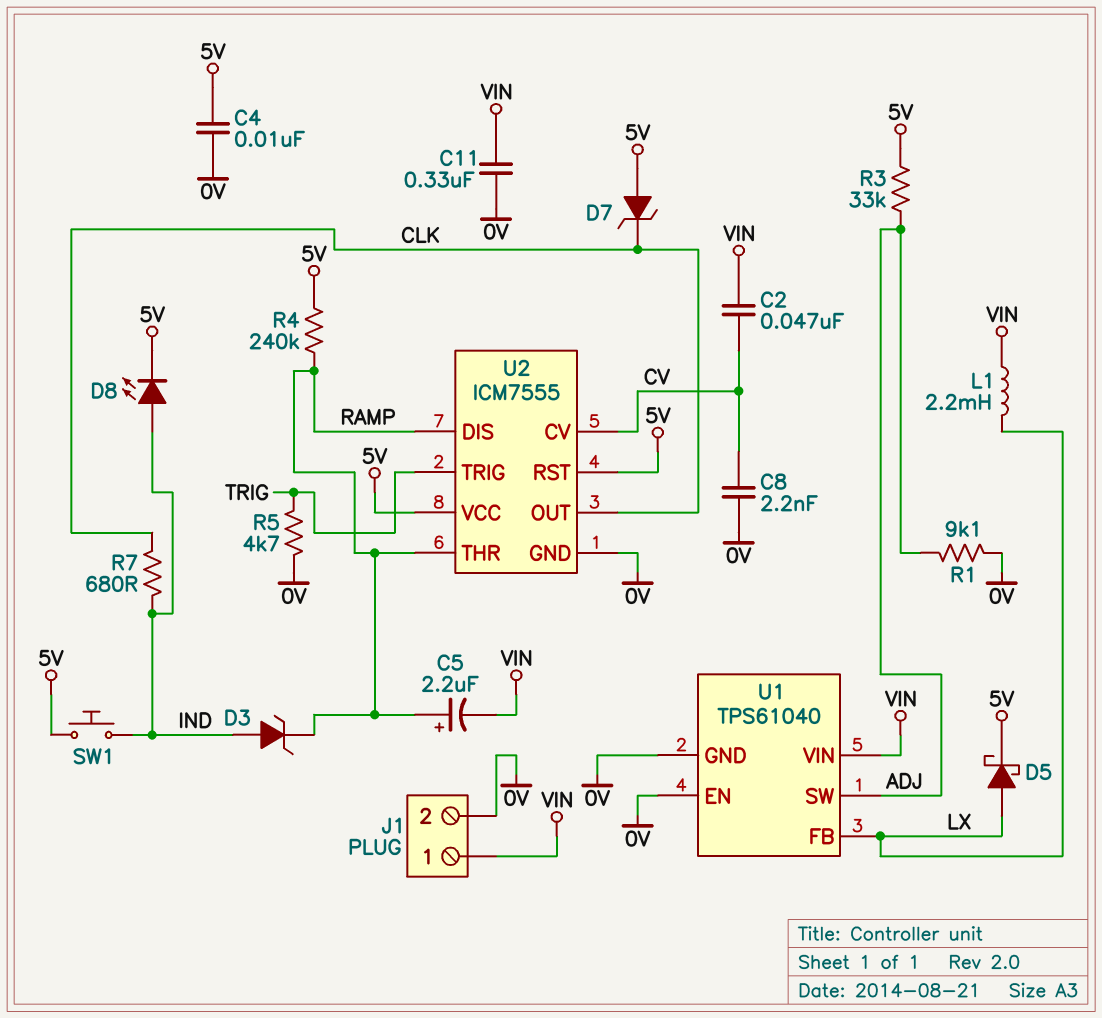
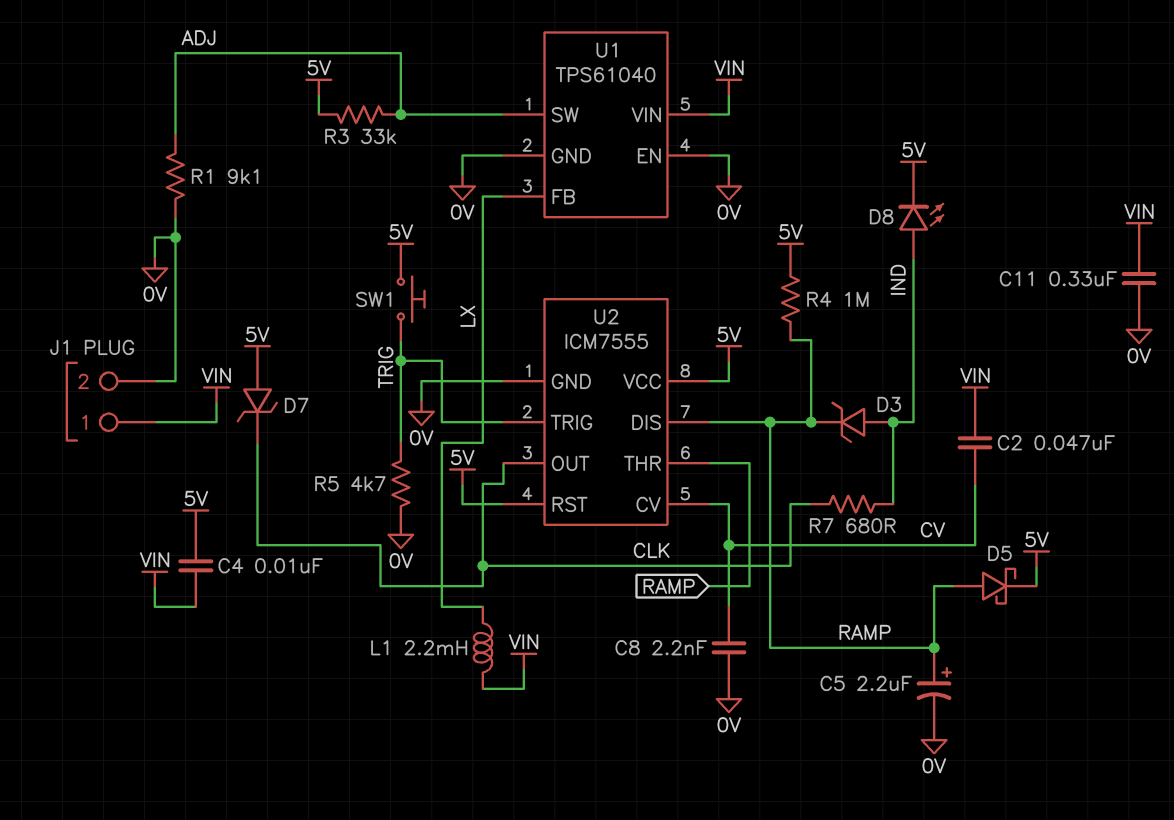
C4: 10nF (0V, 5V) -> 10nF (5V, VIN)
C5: 2.2uF (plus RAMP, minus VIN) -> 2.2uF (plus RAMP, minus 0V)
D5: schottky (A LX, K 5V) -> schottky (A RAMP, K 5V)
R4: 240k (5V, RAMP) -> 1M (5V, RAMP)
SW1: button (5V, IND) -> button (5V, TRIG)

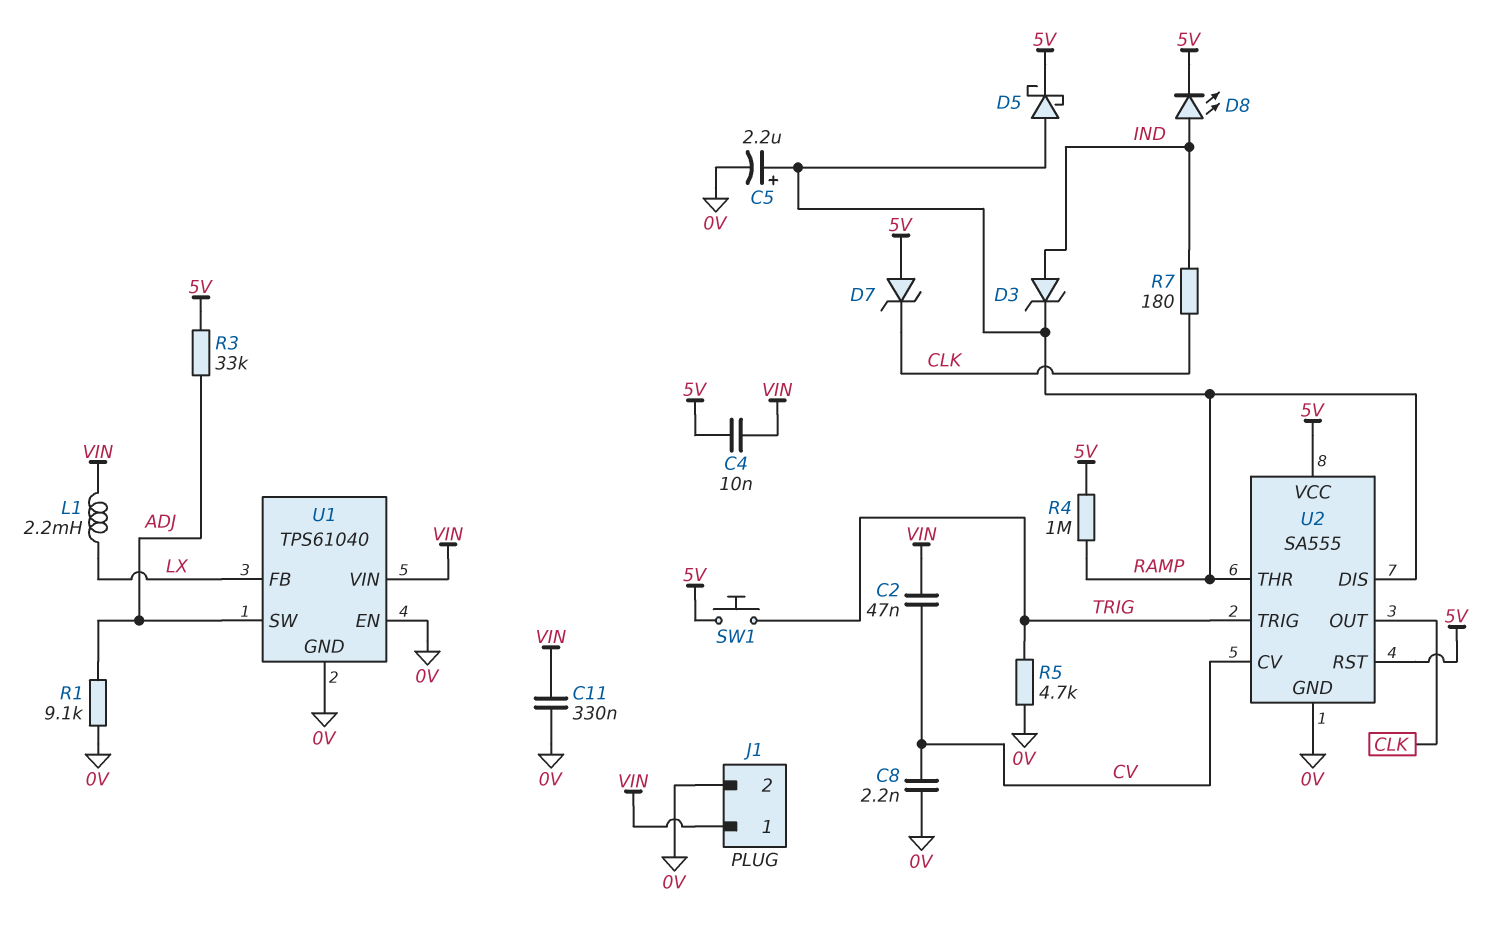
R7: 680 (CLK, IND) -> 180 (CLK, IND)
U2: ICM7555 -> SA555

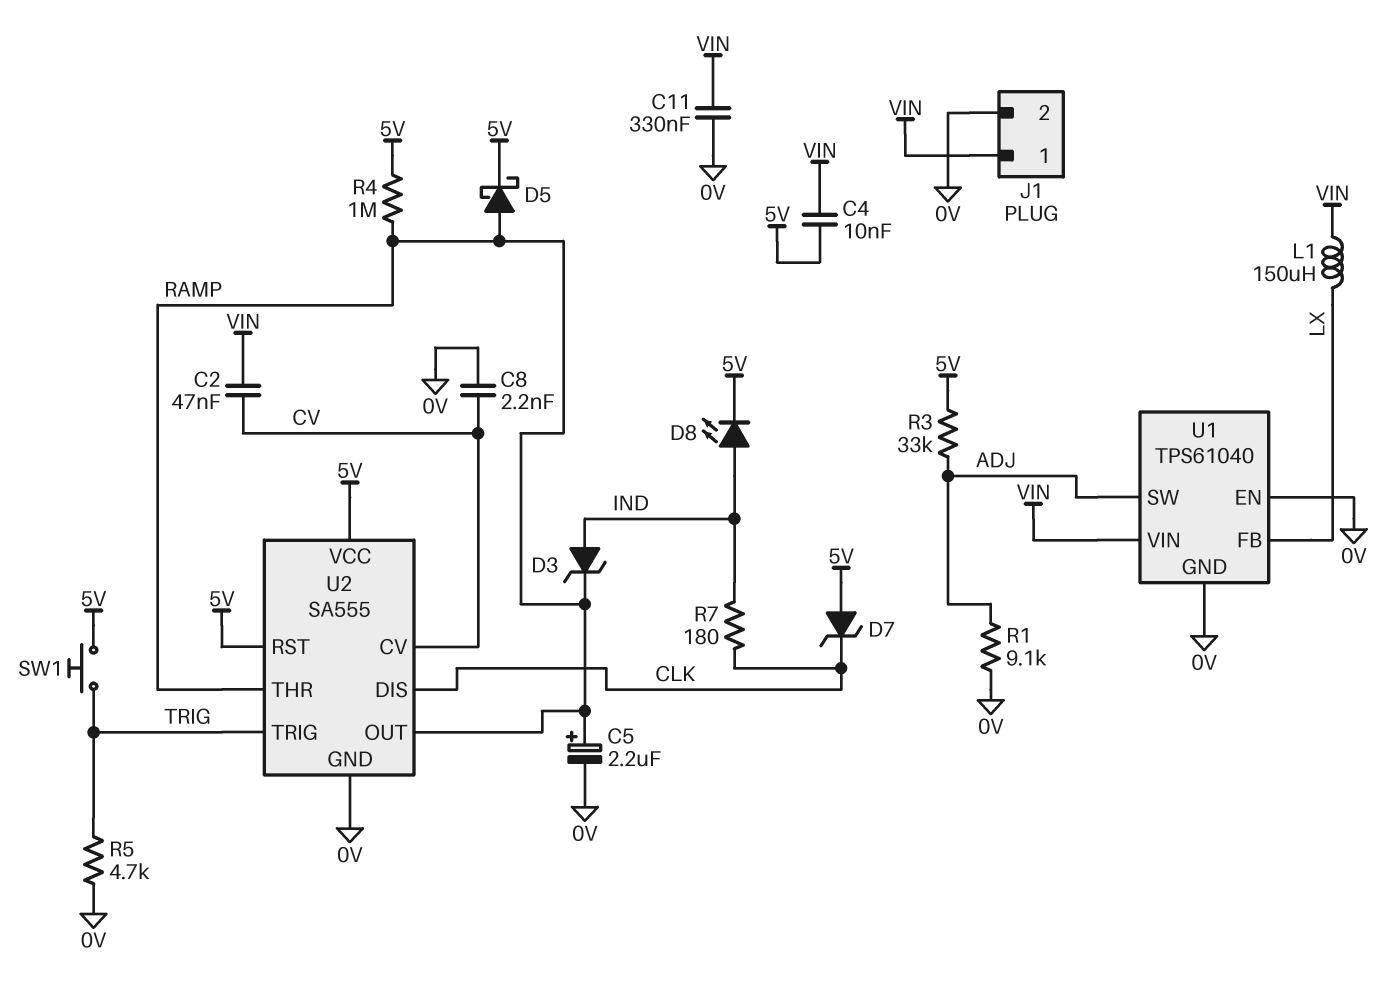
L1: 2.2mH (LX, VIN) -> 150uH (LX, VIN)
U2 pin DIS: RAMP -> CLK
U2 pin OUT: CLK -> RAMP

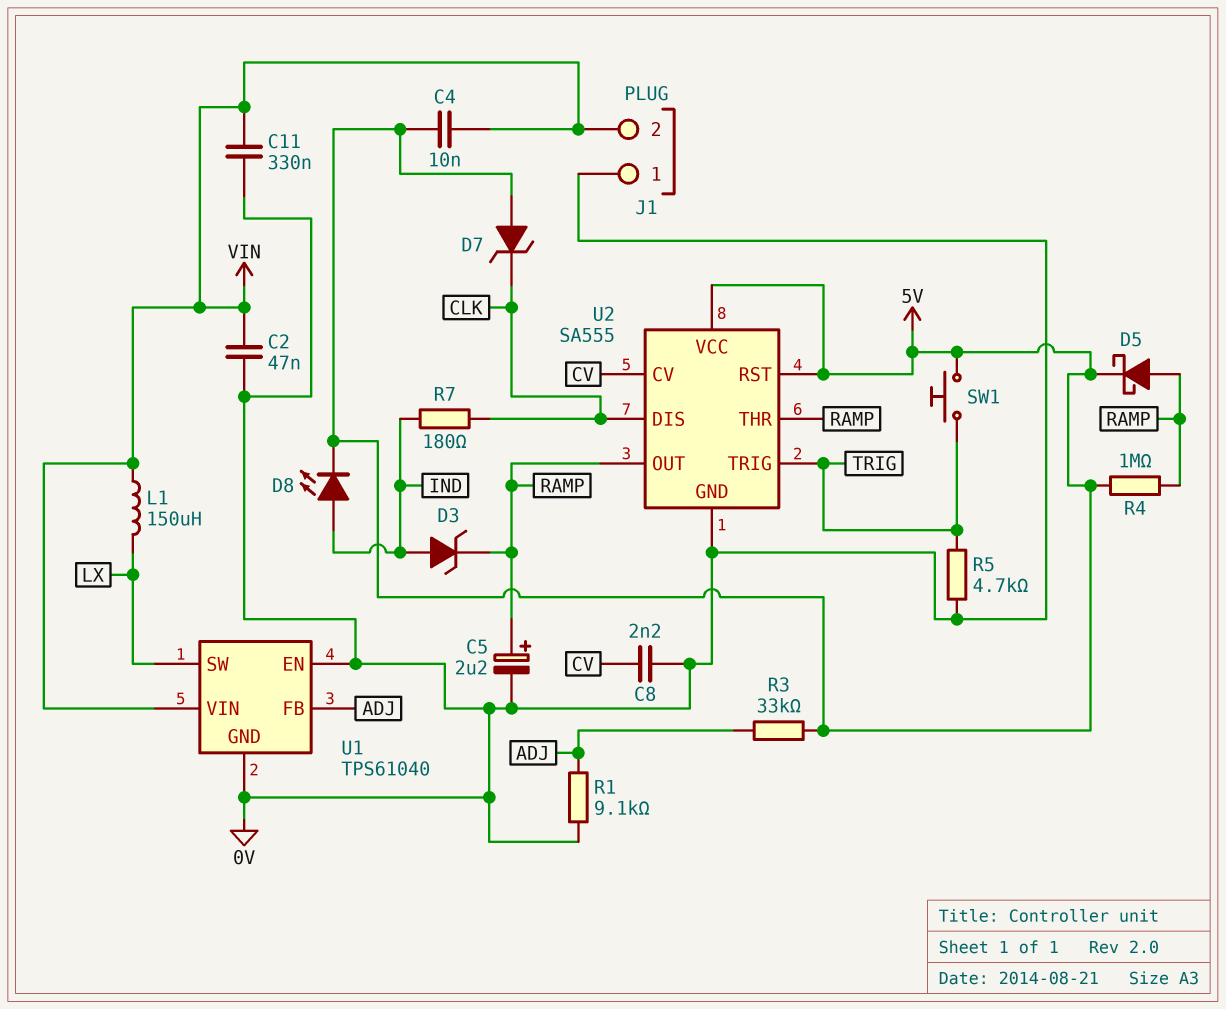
C2: 47nF (CV, VIN) -> 47nF (0V, VIN)
J1 pin 1: VIN -> 0V
J1 pin 2: 0V -> VIN
U1 pin FB: LX -> ADJ
U1 pin SW: ADJ -> LX

